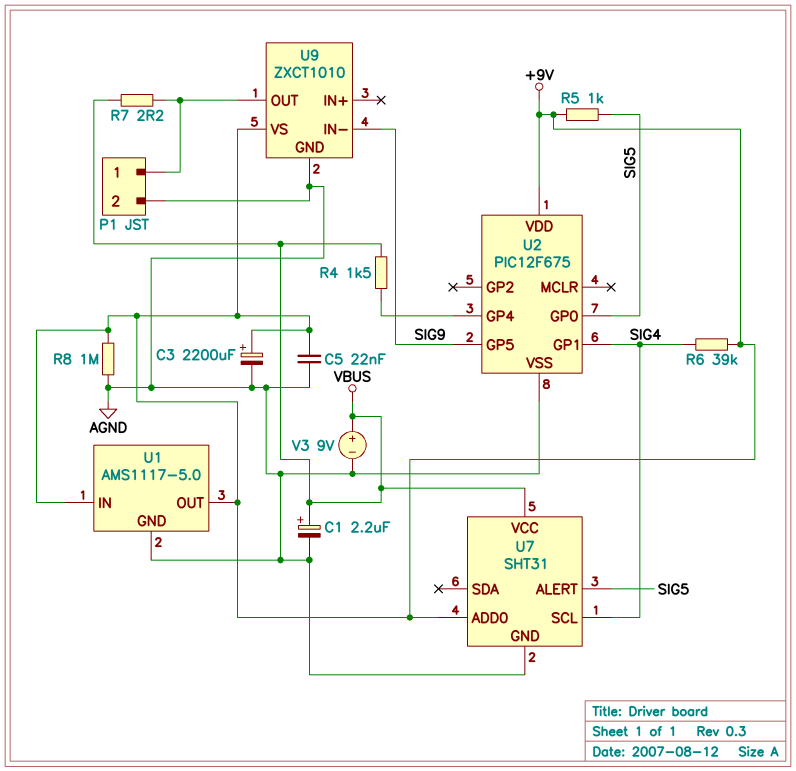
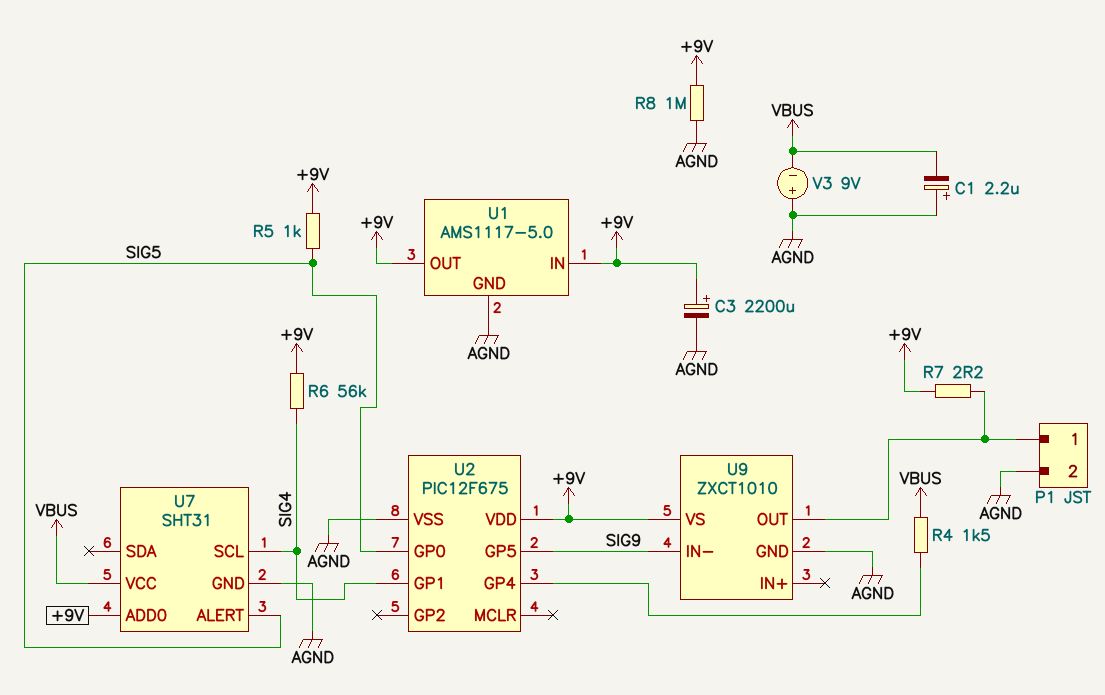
C1: 2.2uF (plus VBUS, minus AGND) -> 2.2uF (plus AGND, minus VBUS)
C5: 22nF (+9V, AGND) -> none
R6: 39k (+9V, SIG4) -> 56k (+9V, SIG4)
R7: 2.2 (P1/1, VBUS) -> 2.2 (+9V, P1/1)
V3: 9V (plus VBUS, minus AGND) -> 9V (plus AGND, minus VBUS)

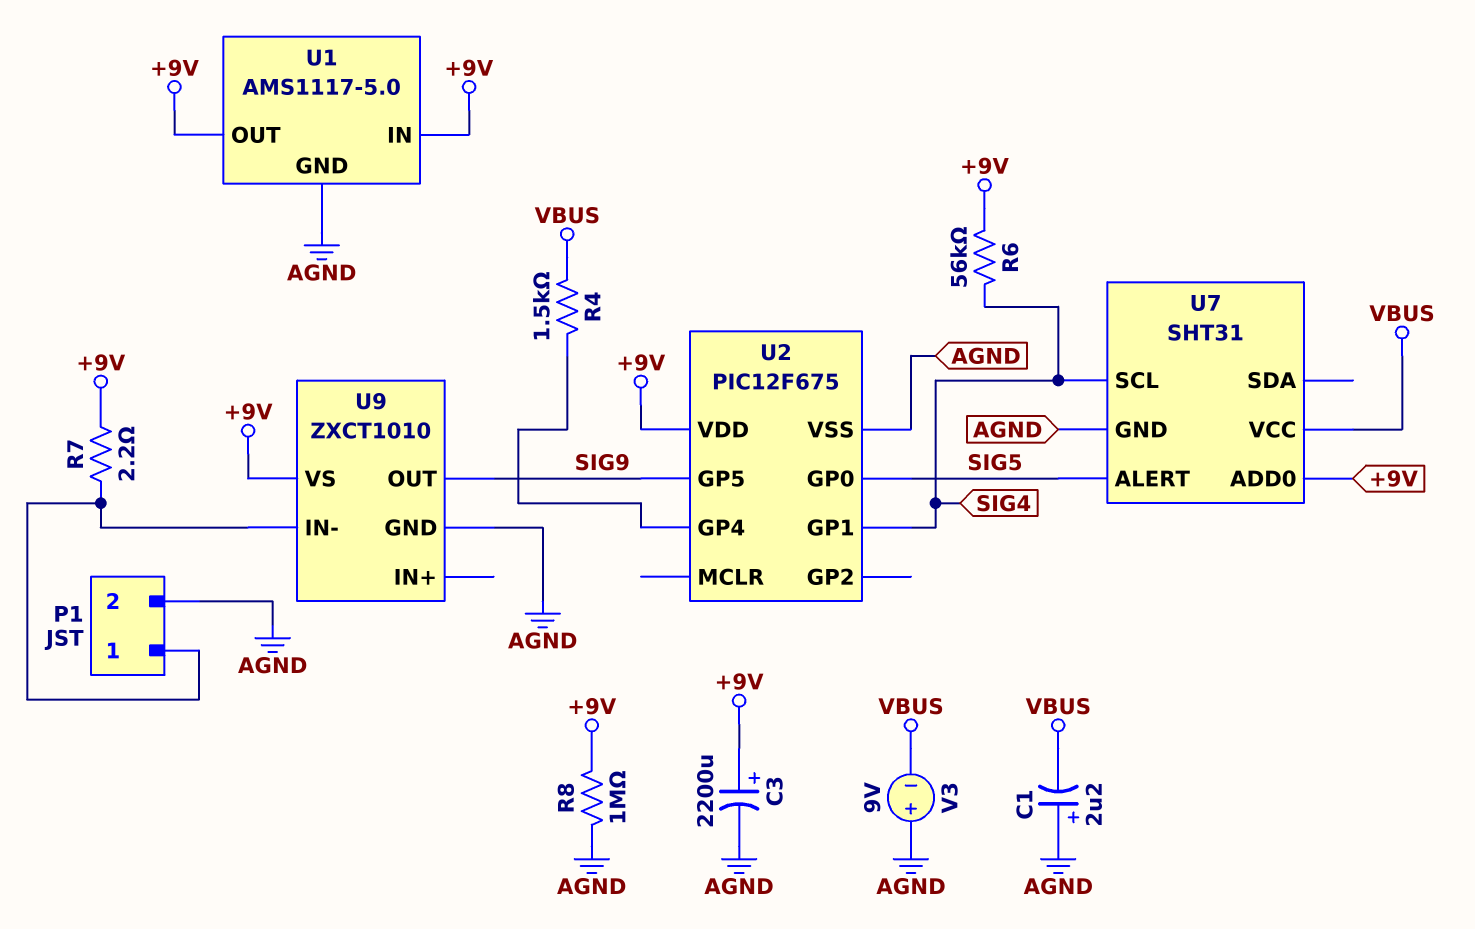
R5: 1k (+9V, SIG5) -> none
U9 pin IN-: SIG9 -> P1/1
U9 pin OUT: P1/1 -> SIG9

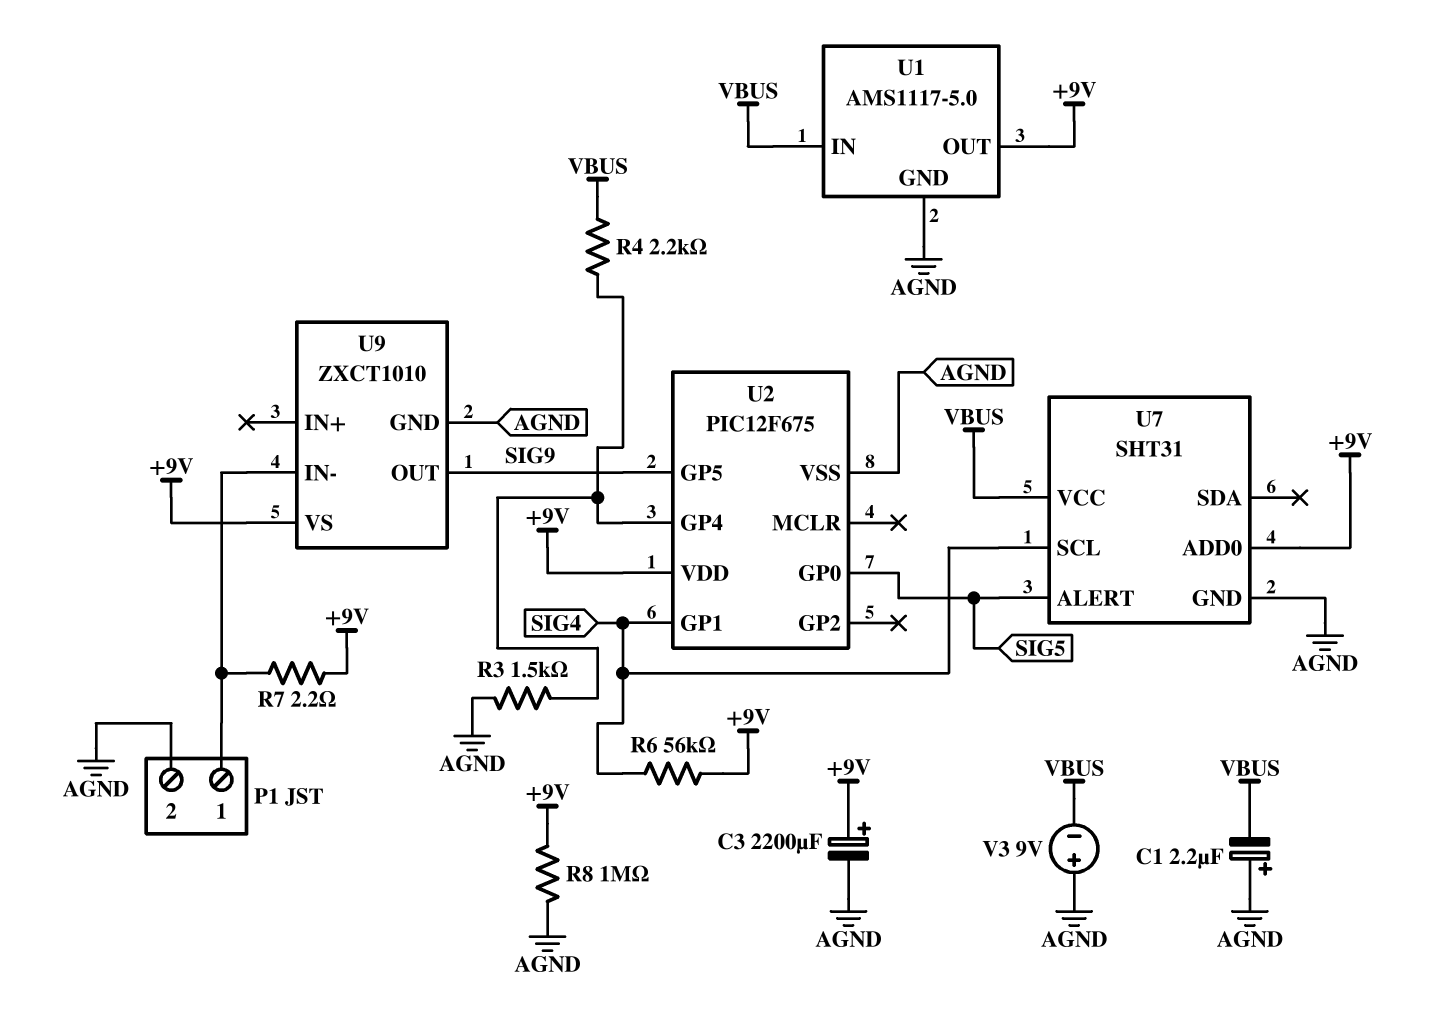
R3: none -> 1.5k (AGND, U2/GP4)
R4: 1.5k (U2/GP4, VBUS) -> 2.2k (U2/GP4, VBUS)
U1 pin IN: +9V -> VBUS

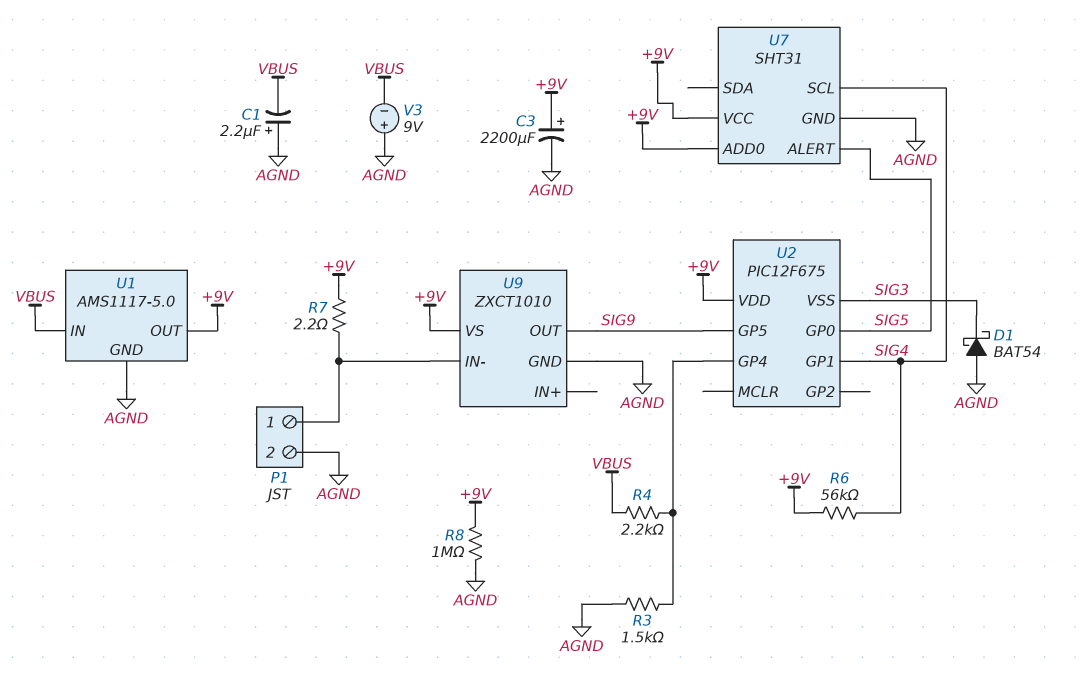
D1: none -> schottky BAT54 (A AGND, K SIG3)
U2 pin VSS: AGND -> SIG3
U7 pin VCC: VBUS -> +9V

